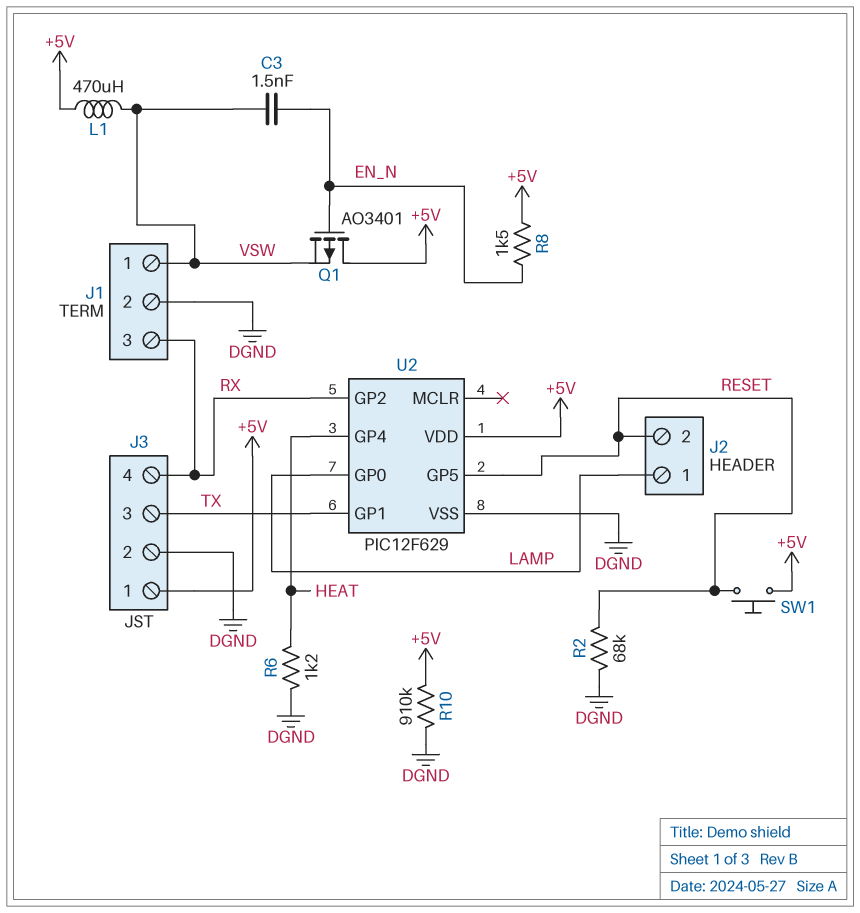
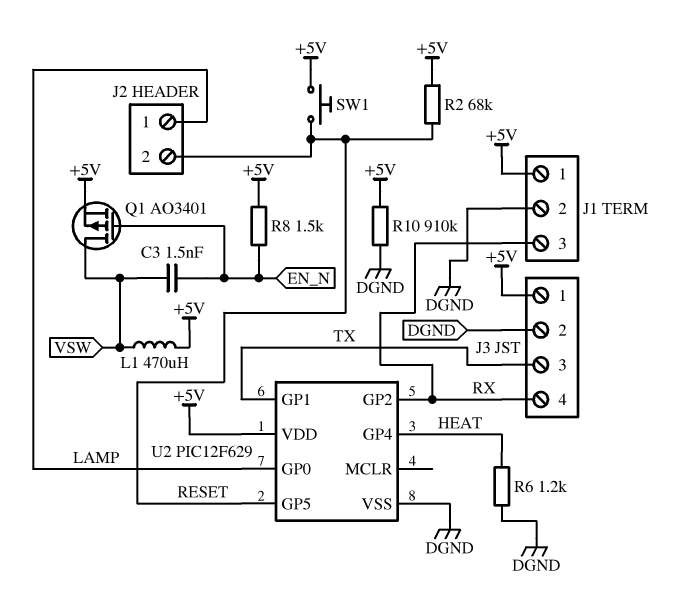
J1 pin 1: VSW -> +5V
Q1: PMOS AO3401 (G EN_N, D +5V, S VSW) -> PMOS AO3401 (G EN_N, D VSW, S +5V)
R2: 68k (DGND, RESET) -> 68k (+5V, RESET)

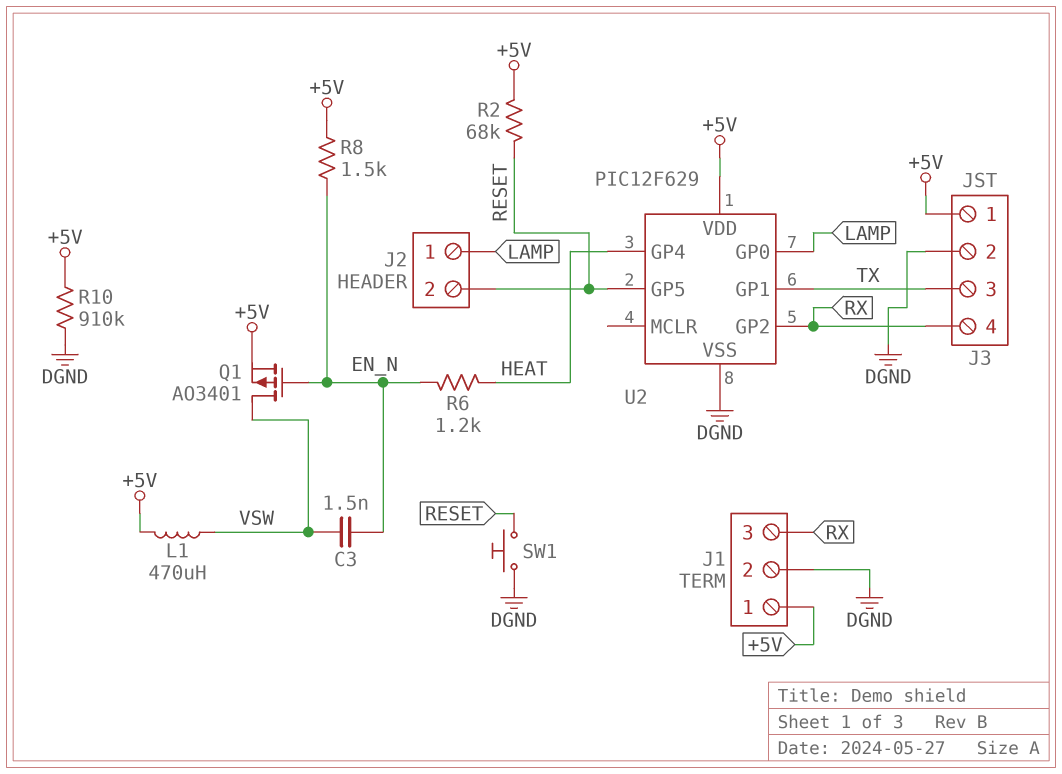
R6: 1.2k (DGND, HEAT) -> 1.2k (EN_N, HEAT)
SW1: button (+5V, RESET) -> button (DGND, RESET)

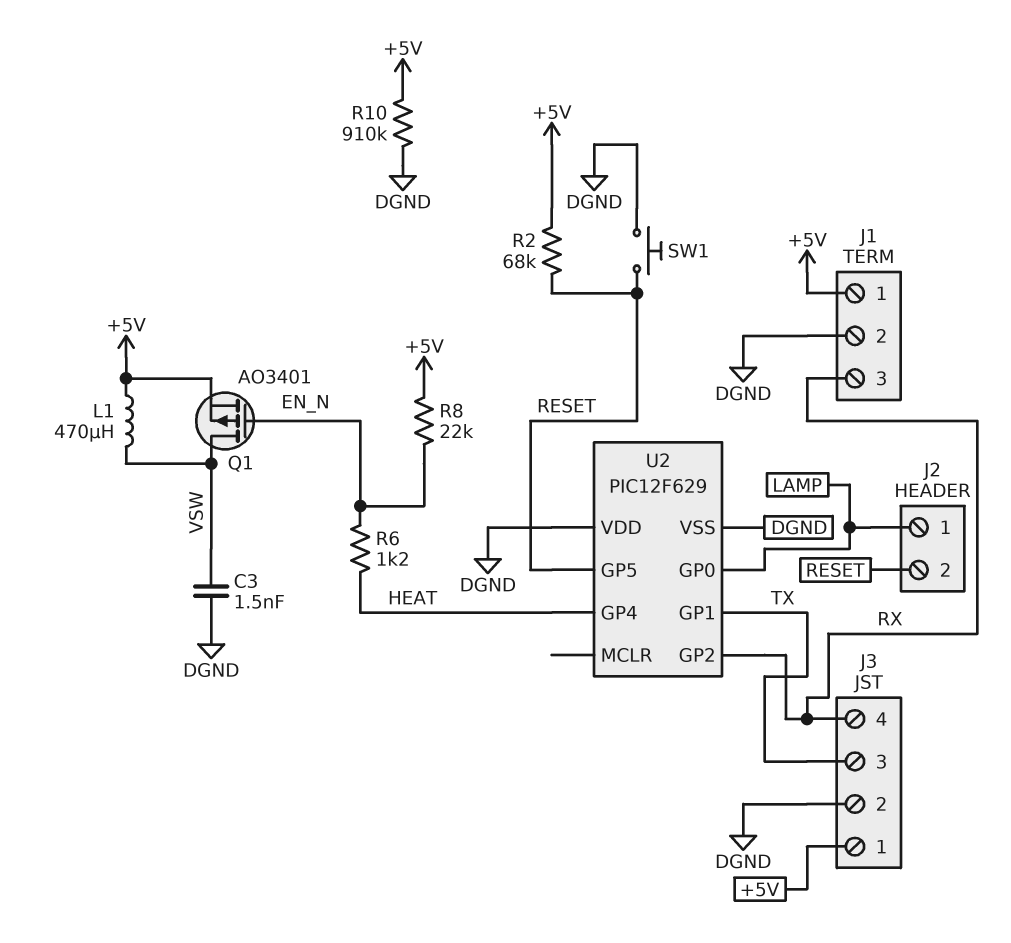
C3: 1.5nF (EN_N, VSW) -> 1.5nF (DGND, VSW)
R8: 1.5k (+5V, EN_N) -> 22k (+5V, EN_N)
U2 pin VDD: +5V -> DGND

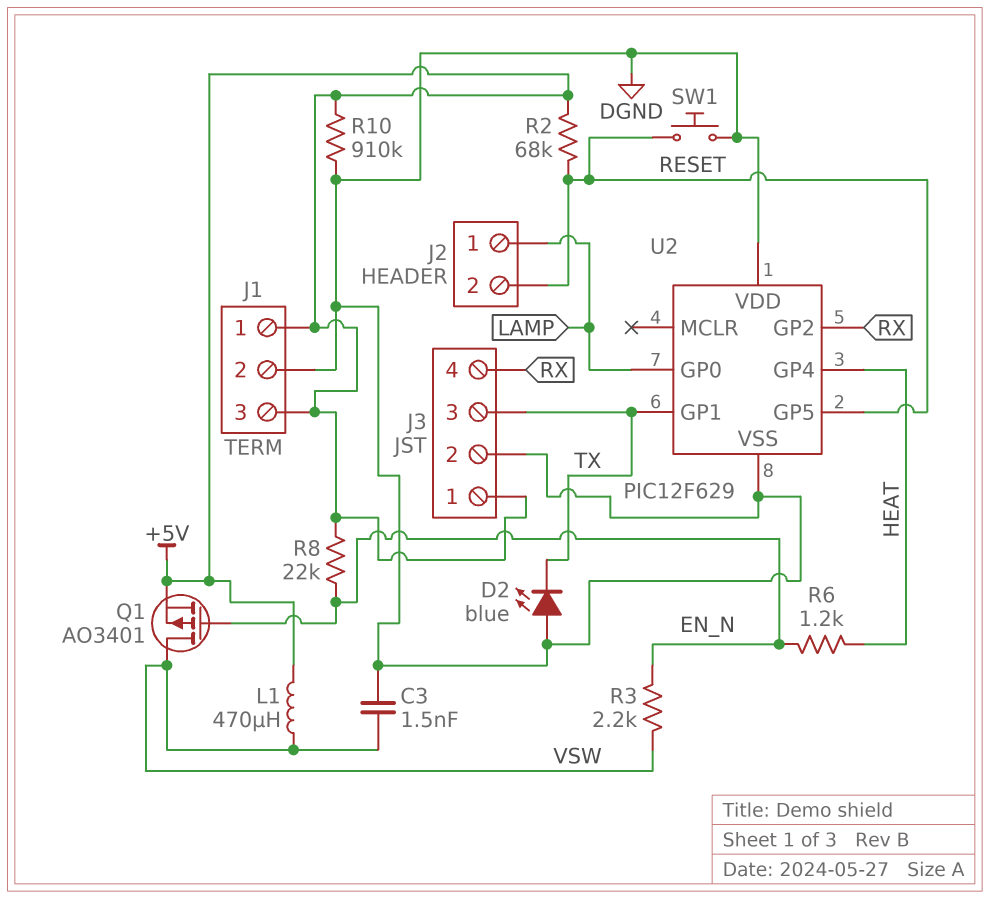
D2: none -> LED blue (A DGND, K TX)
J1 pin 3: RX -> +5V
R3: none -> 2.2k (EN_N, VSW)

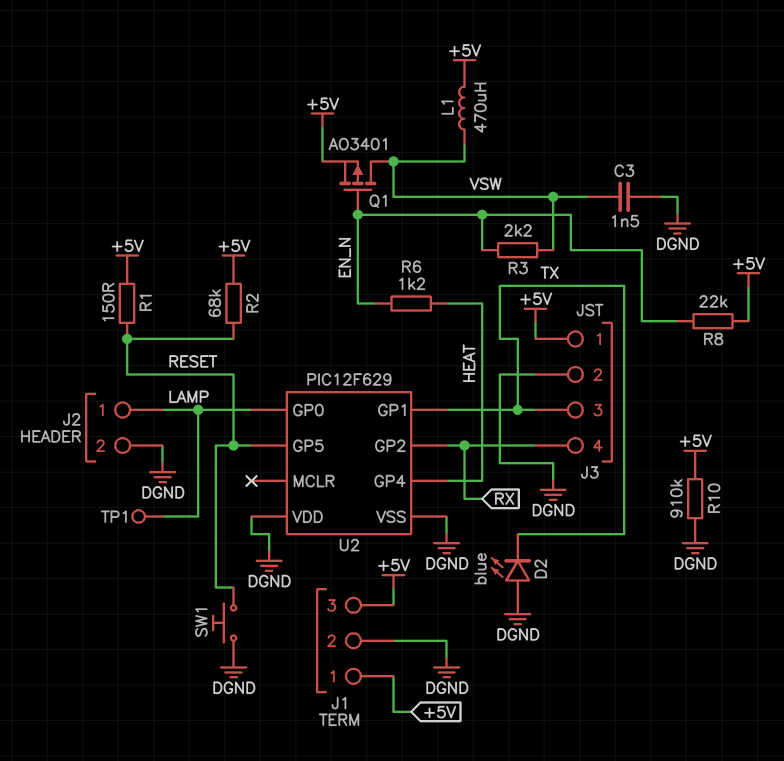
J2 pin 2: RESET -> DGND
R1: none -> 150 (+5V, RESET)
TP1: none -> test point (LAMP)

